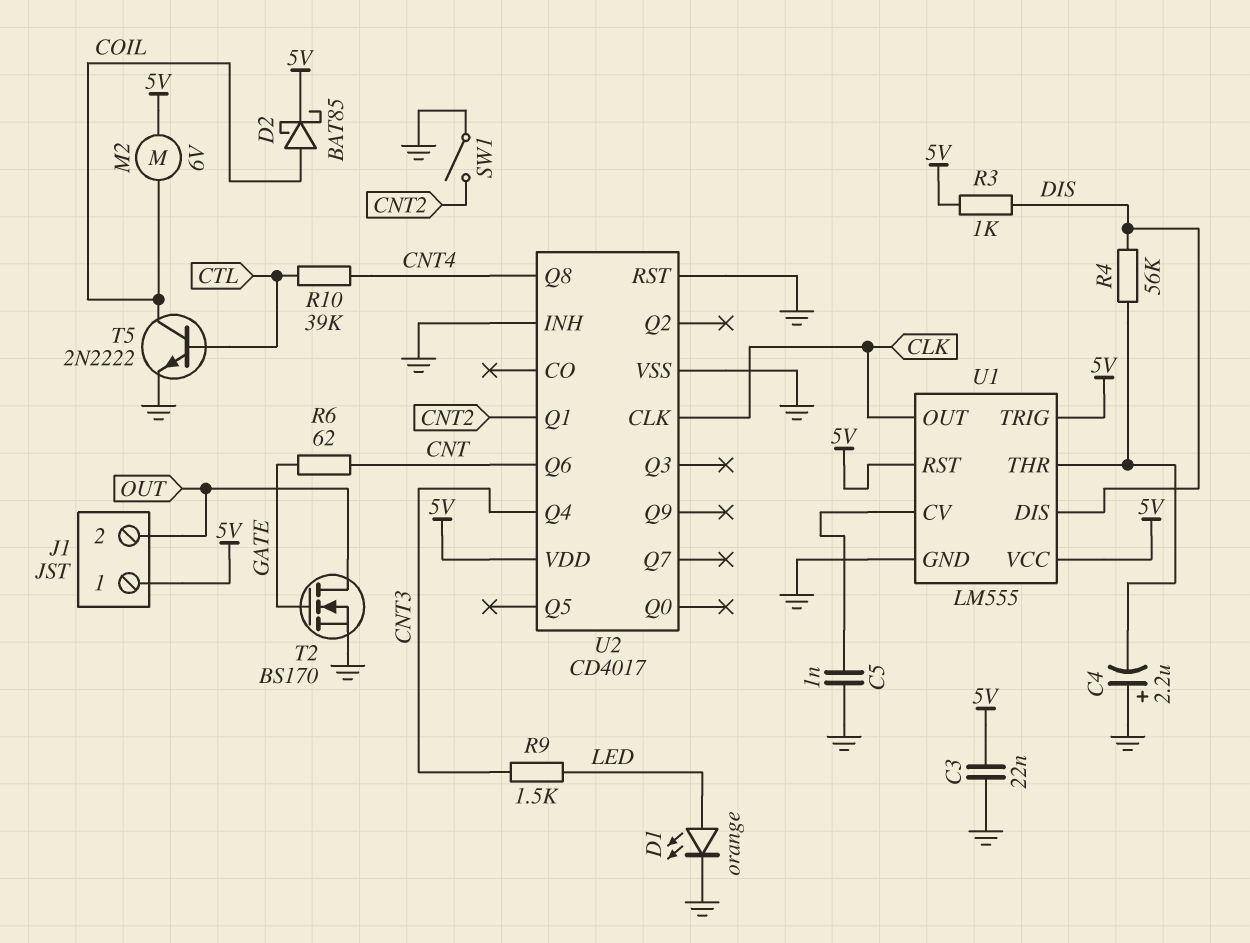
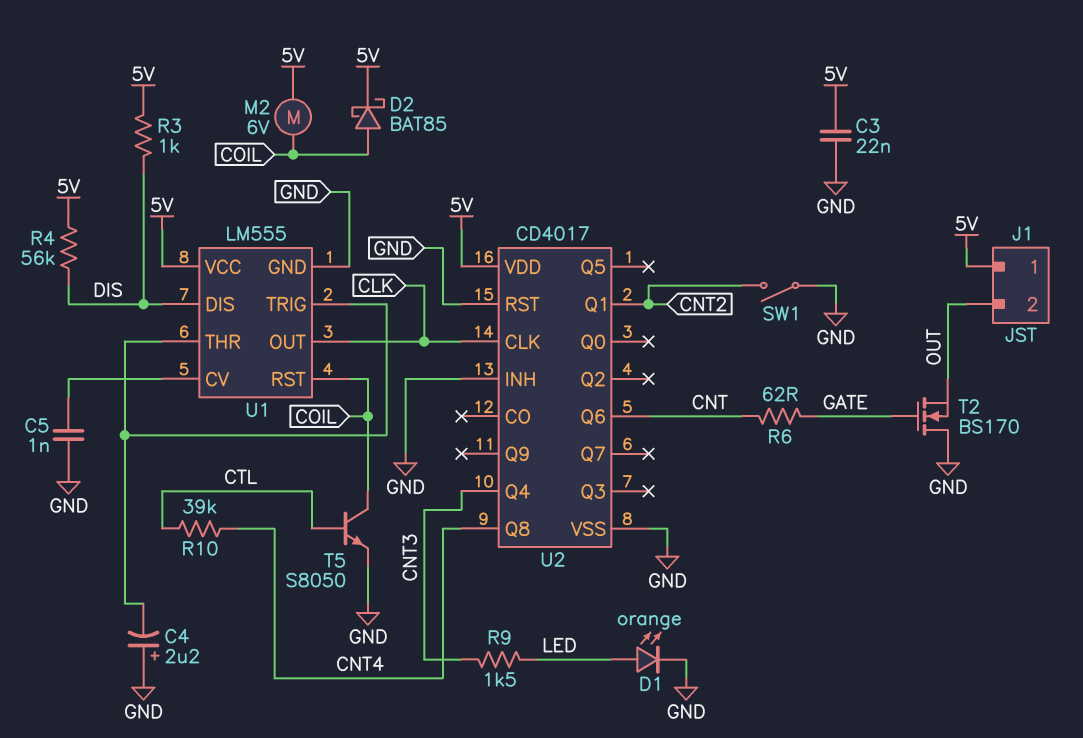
R4: 56k (DIS, U1/THR) -> 56k (5V, DIS)
T2: NMOS BS170 (G GATE, D OUT, S GND) -> NMOS BS170 (G GATE, D GND, S OUT)
T5: NPN 2N2222 (B CTL, C COIL, E GND) -> NPN S8050 (B CTL, C COIL, E GND)
U1 pin RST: 5V -> COIL
U1 pin TRIG: 5V -> U1/THR

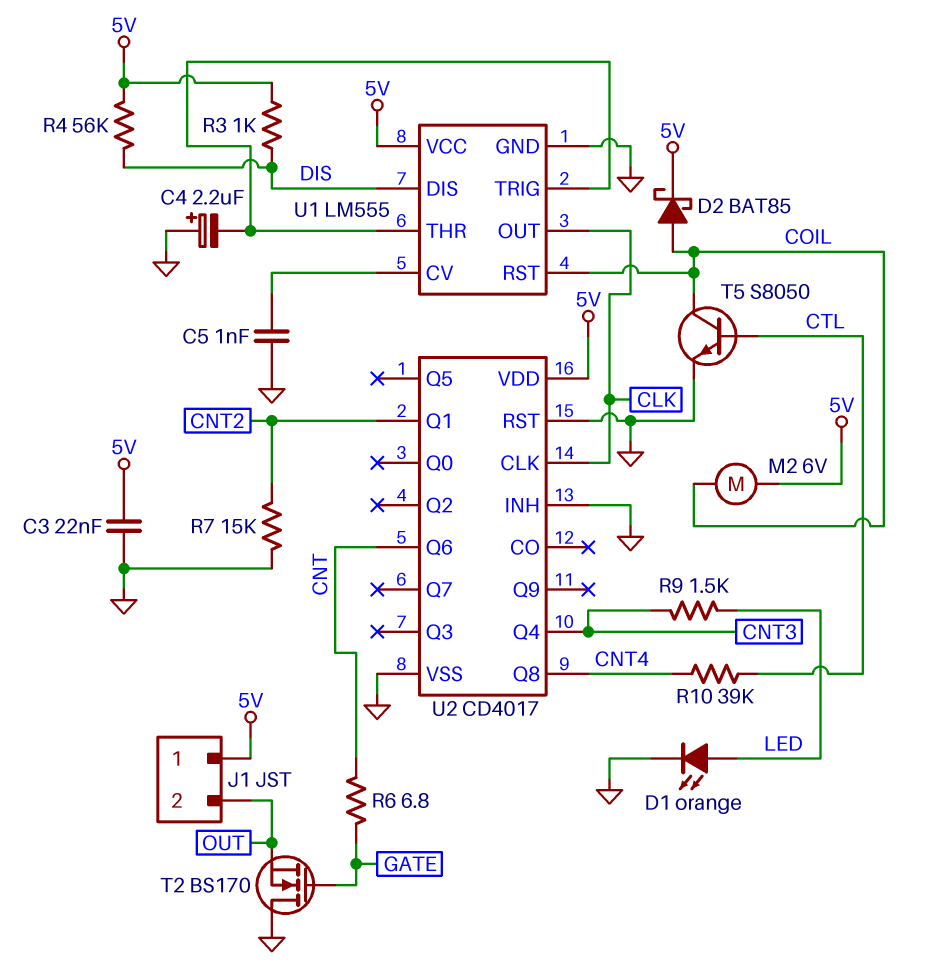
R6: 62 (CNT, GATE) -> 6.8 (CNT, GATE)
R7: none -> 15k (CNT2, GND)
SW1: switch (CNT2, GND) -> none

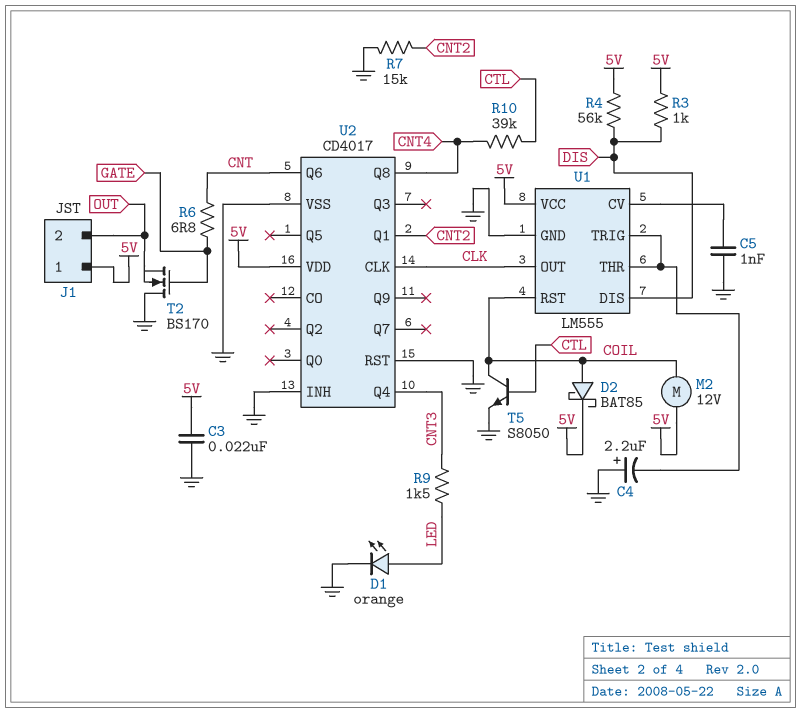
M2: motor 6V (5V, COIL) -> motor 12V (5V, COIL)

